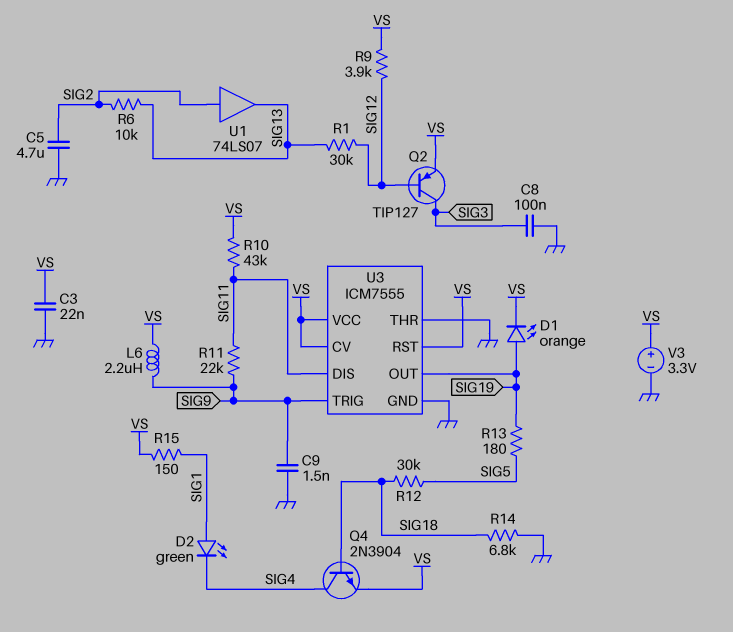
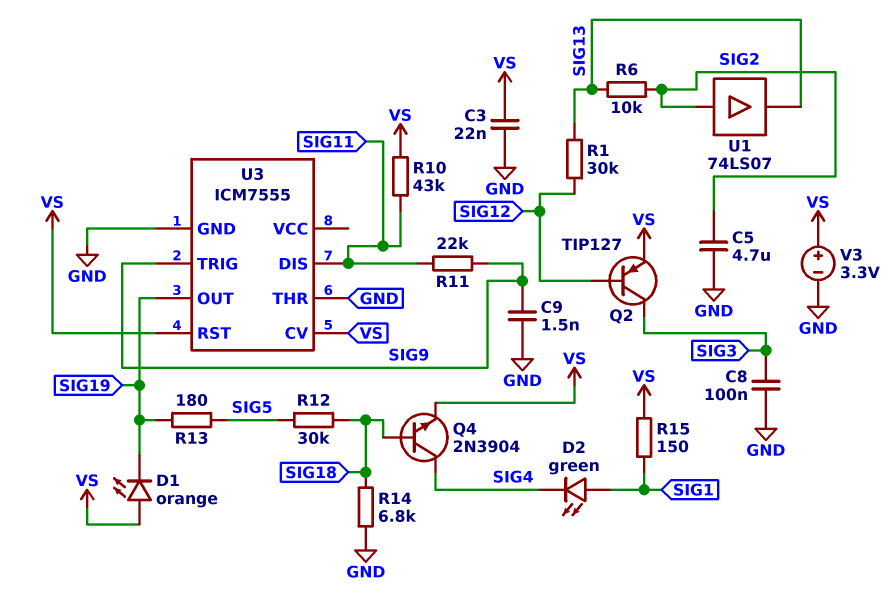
D1: LED orange (A SIG19, K VS) -> LED orange (A VS, K SIG19)
L6: 2.2uH (SIG9, VS) -> none
R9: 3.9k (SIG12, VS) -> none
U3 pin VCC: VS -> none

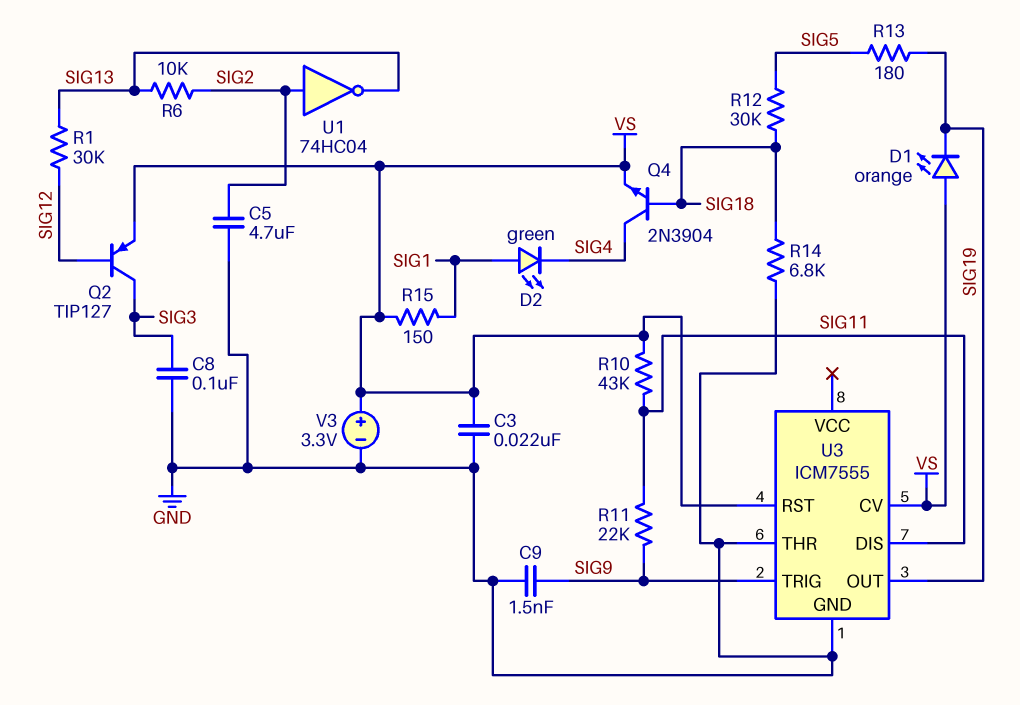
U1: buffer 74LS07 (in SIG2, out SIG13) -> NOT 74HC04 (in SIG2, out SIG13)

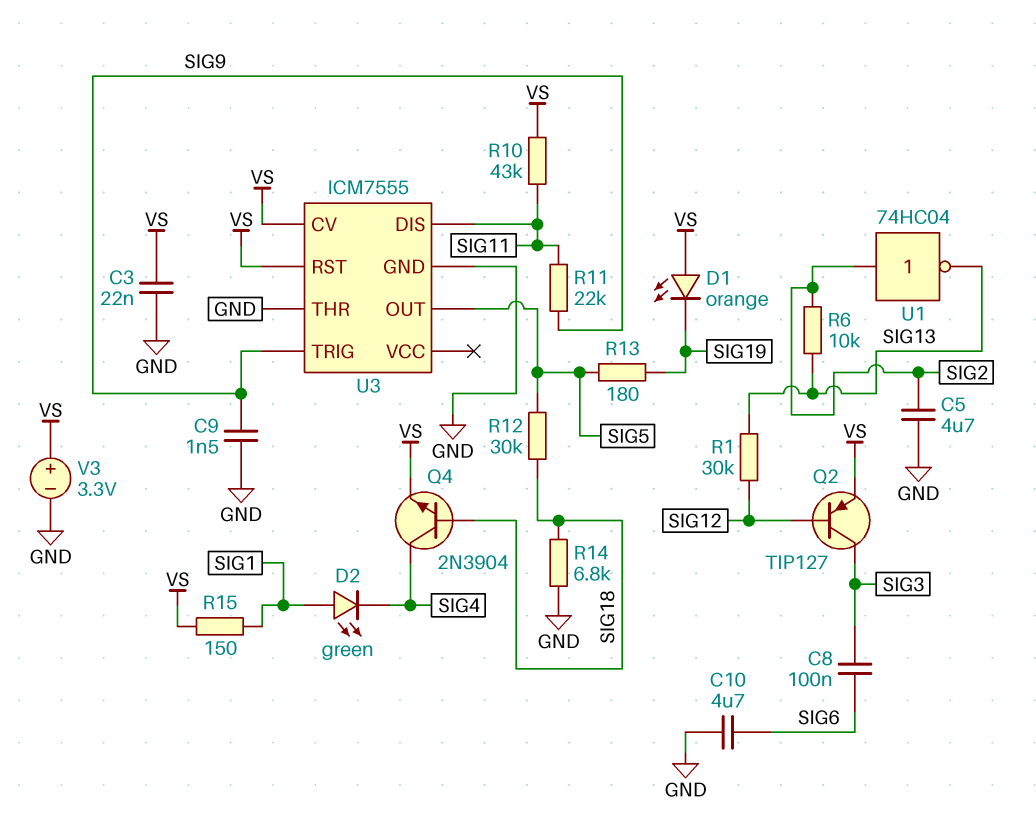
C8: 100nF (GND, SIG3) -> 100nF (SIG3, SIG6)
C10: none -> 4.7uF (GND, SIG6)
U3 pin OUT: SIG19 -> SIG5

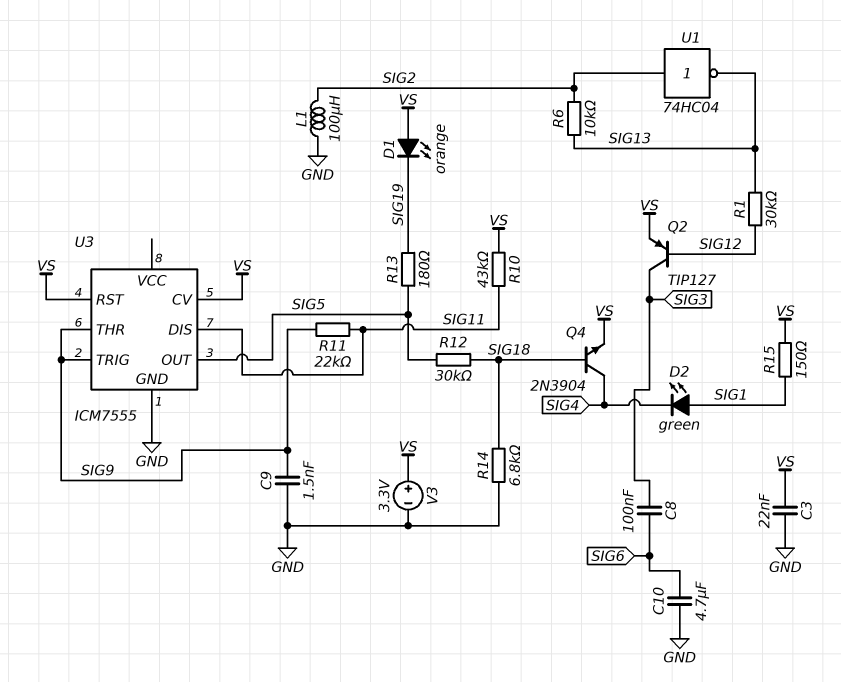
C5: 4.7uF (GND, SIG2) -> none
L1: none -> 100uH (GND, SIG2)
U3 pin THR: GND -> SIG9

